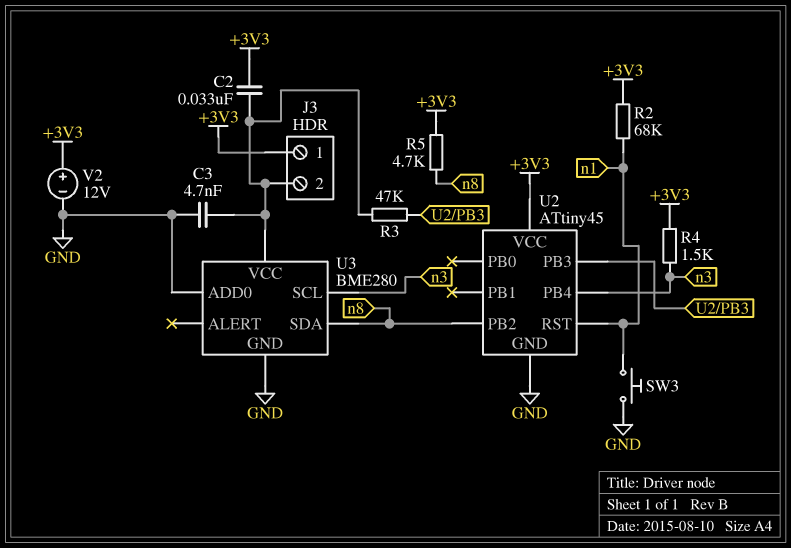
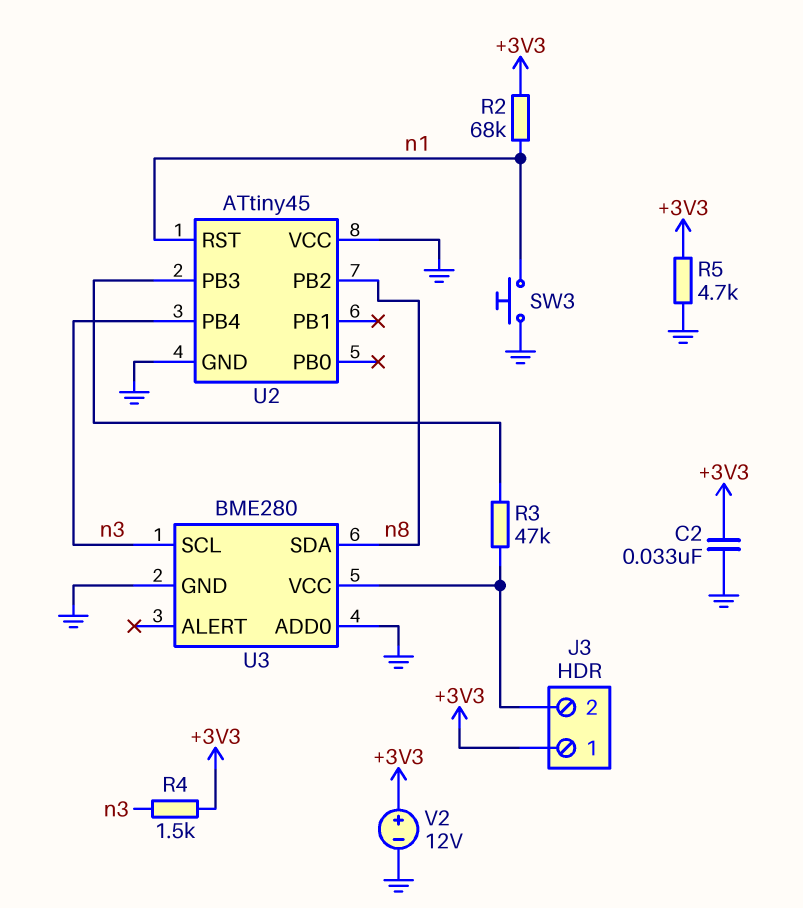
C2: 33nF (+3V3, J3/2) -> 33nF (+3V3, GND)
C3: 4.7nF (GND, J3/2) -> none
R5: 4.7k (+3V3, n8) -> 4.7k (+3V3, GND)
U2 pin VCC: +3V3 -> GND

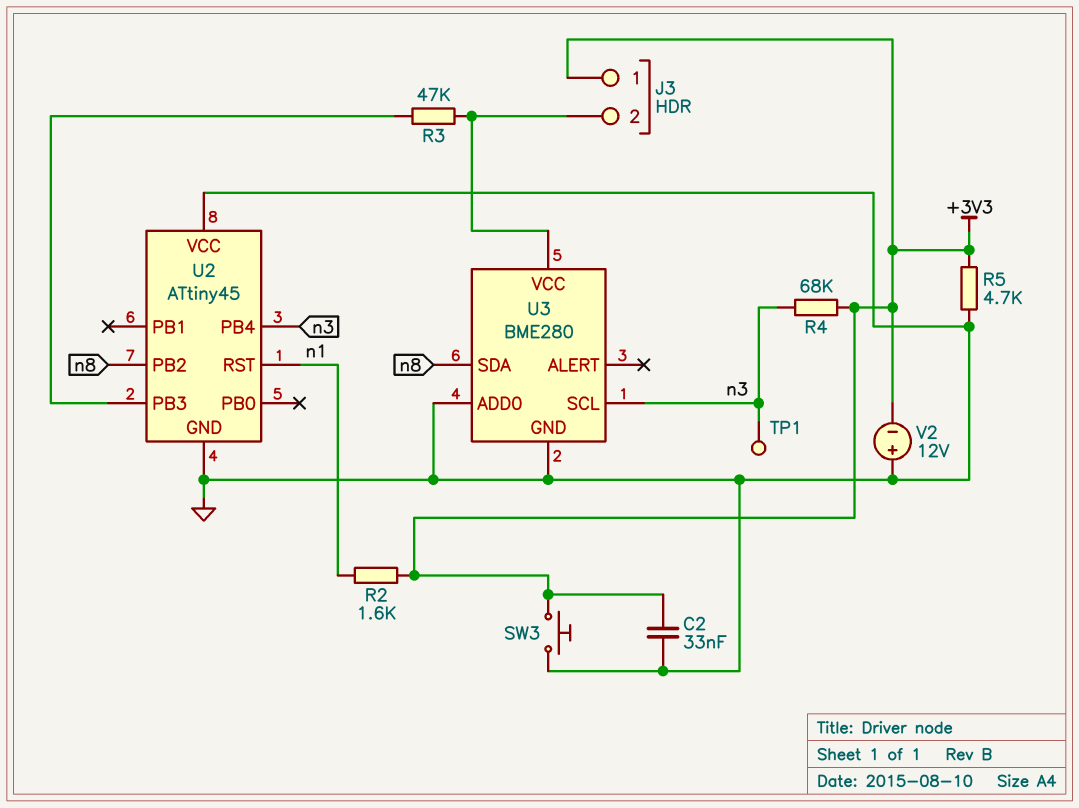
R2: 68k (+3V3, n1) -> 1.6k (+3V3, n1)
R4: 1.5k (+3V3, n3) -> 68k (+3V3, n3)
SW3: button (GND, n1) -> button (+3V3, GND)
TP1: none -> test point (n3)
V2: 12V (plus +3V3, minus GND) -> 12V (plus GND, minus +3V3)

